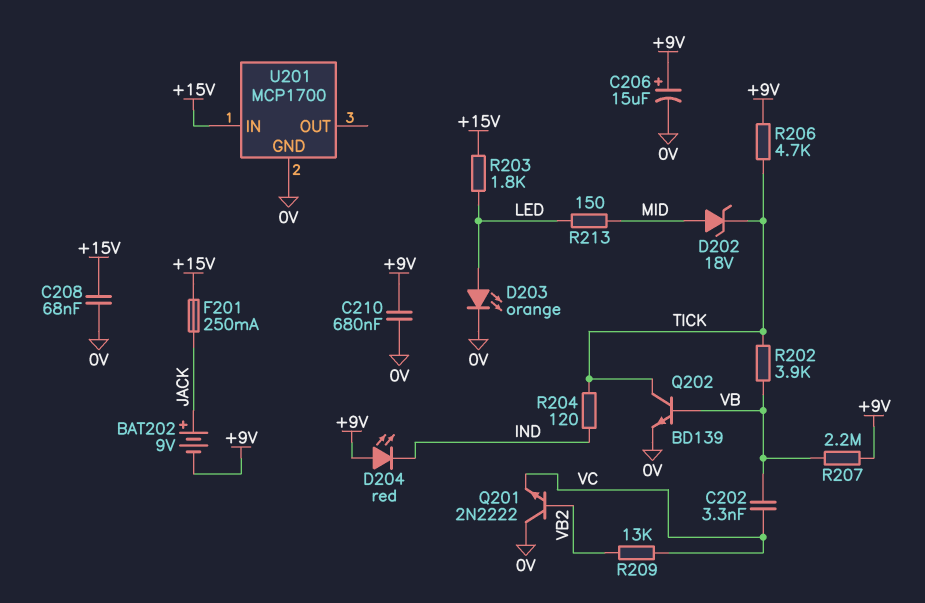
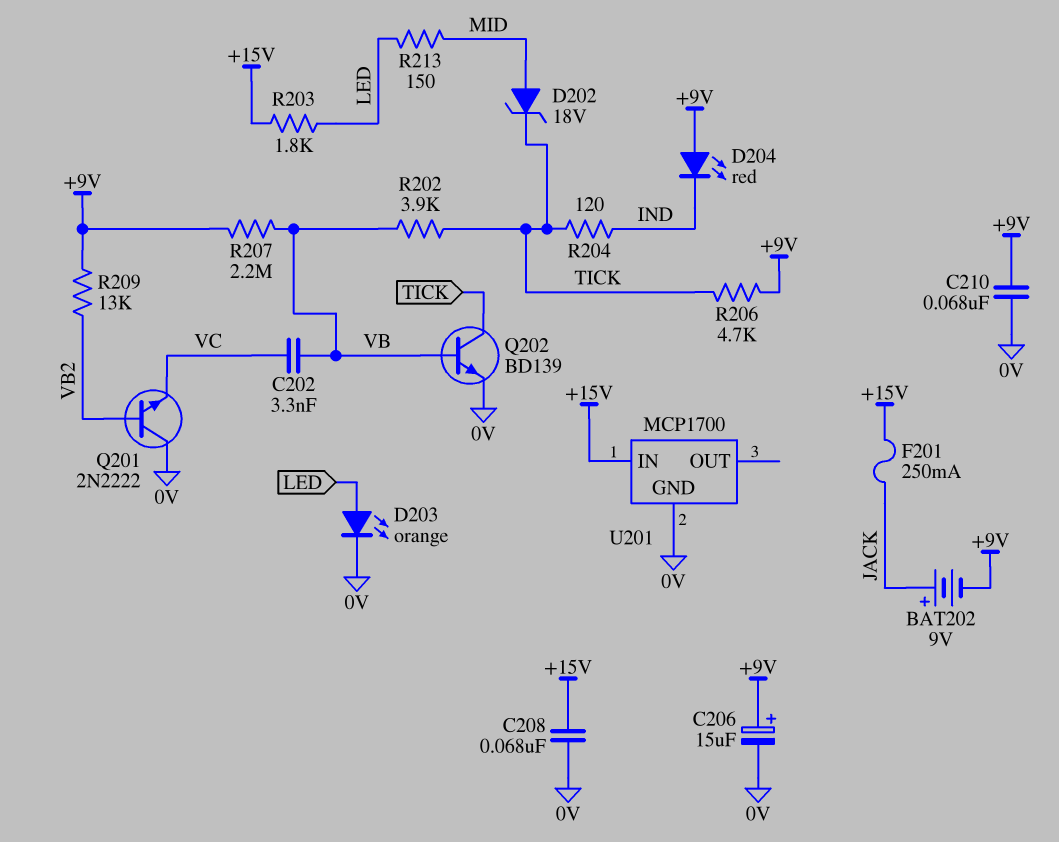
C210: 680nF (+9V, 0V) -> 68nF (+9V, 0V)
R209: 13k (VB2, VC) -> 13k (+9V, VB2)

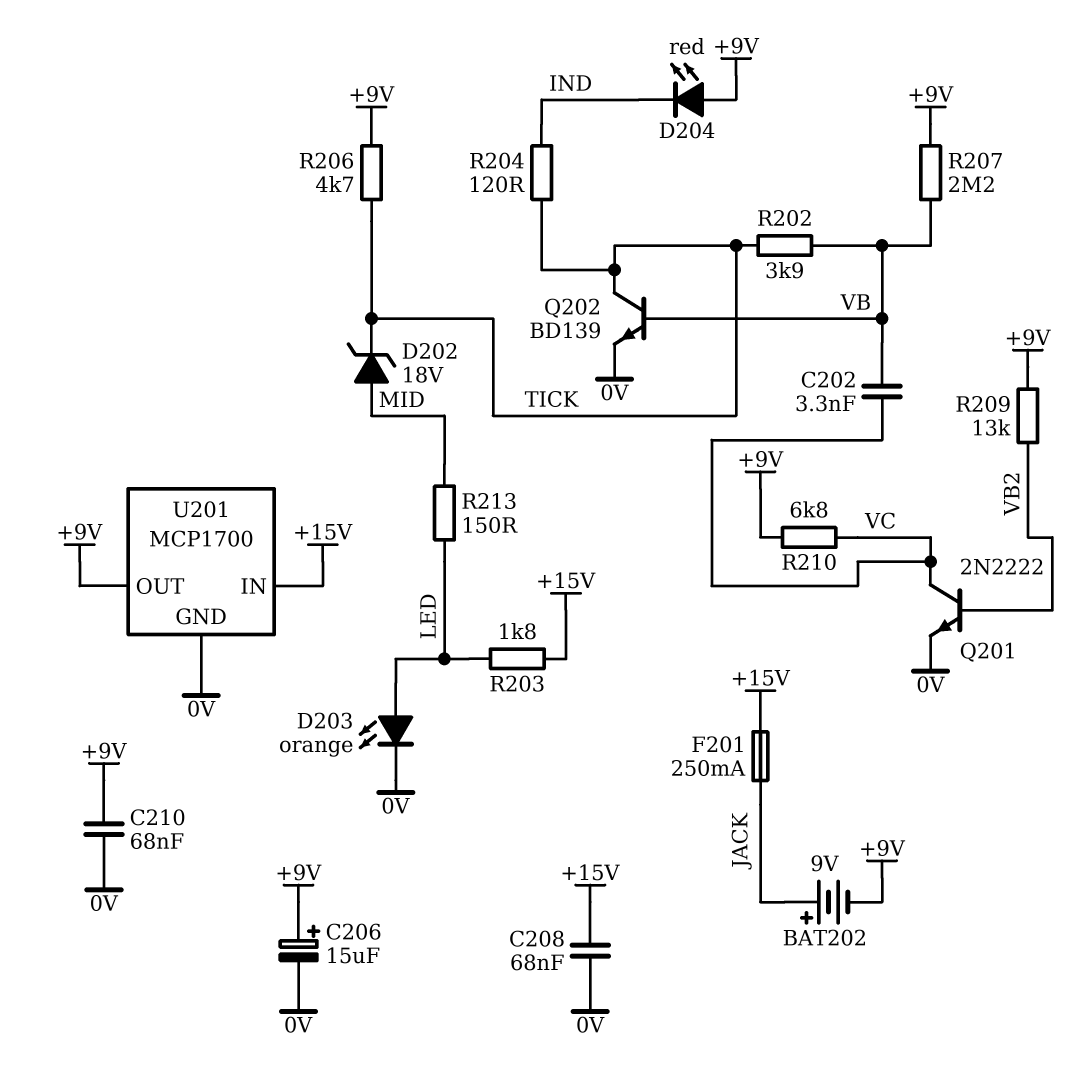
Q201: NPN 2N2222 (B VB2, C 0V, E VC) -> NPN 2N2222 (B VB2, C VC, E 0V)
R210: none -> 6.8k (+9V, VC)
U201 pin OUT: none -> +9V

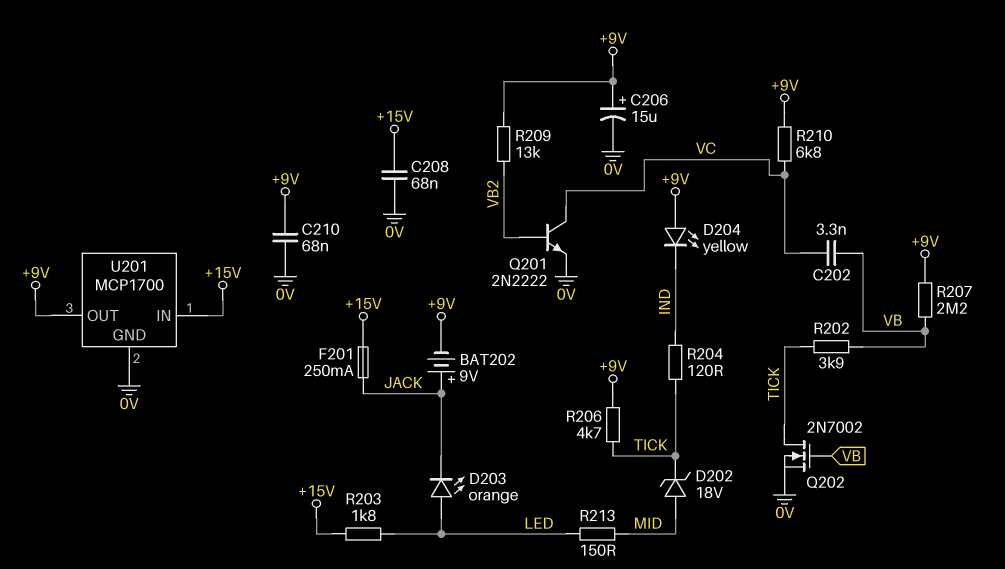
D203: LED orange (A LED, K 0V) -> LED orange (A LED, K JACK)
D204: LED red (A +9V, K IND) -> LED yellow (A +9V, K IND)
Q202: NPN BD139 (B VB, C TICK, E 0V) -> NMOS 2N7002 (G VB, D TICK, S 0V)

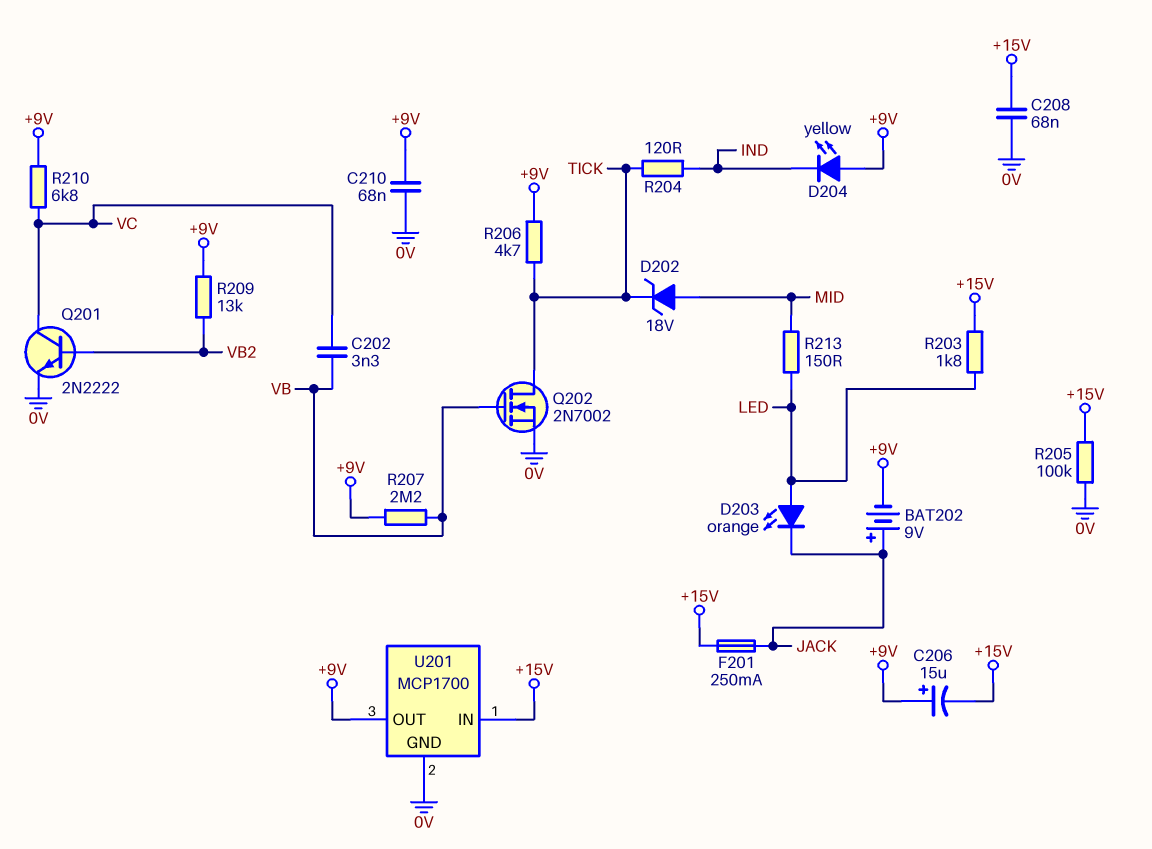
C206: 15uF (plus +9V, minus 0V) -> 15uF (plus +9V, minus +15V)
R202: 3.9k (TICK, VB) -> none
R205: none -> 100k (+15V, 0V)

